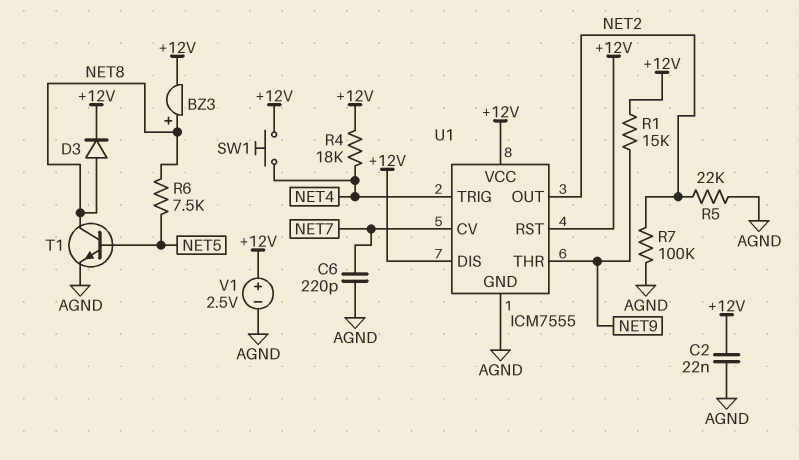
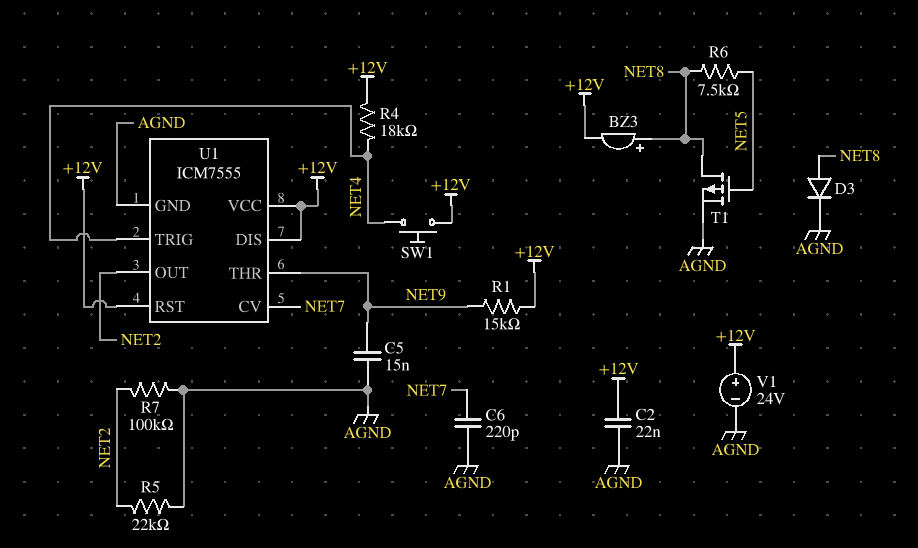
C5: none -> 15nF (AGND, NET9)
D3: diode (A NET8, K +12V) -> diode (A NET8, K AGND)
T1: NPN (B NET5, C NET8, E AGND) -> PMOS (G NET5, D NET8, S AGND)
V1: 2.5V (plus +12V, minus AGND) -> 24V (plus +12V, minus AGND)

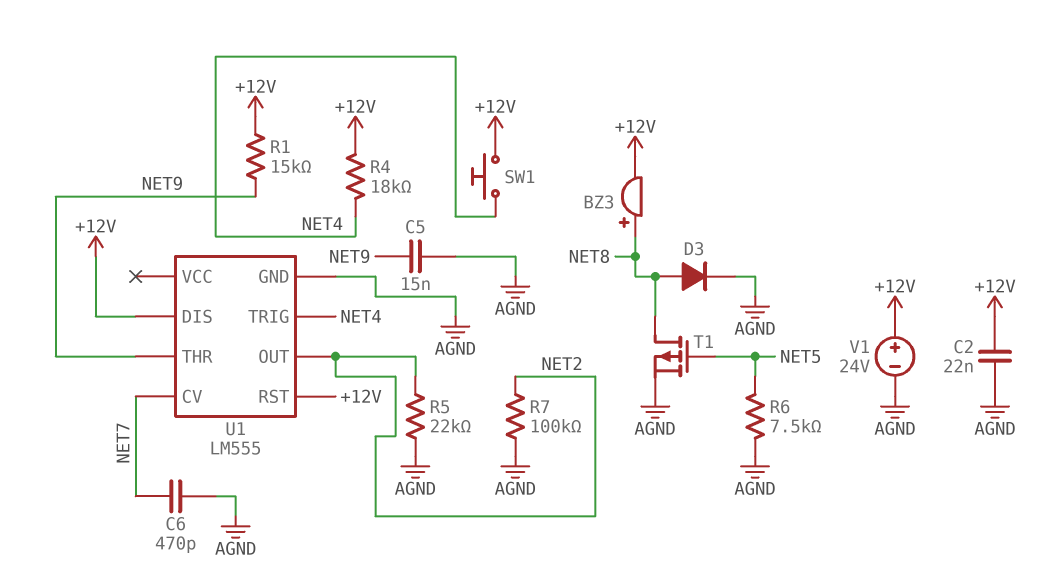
C6: 220pF (AGND, NET7) -> 470pF (AGND, NET7)
R6: 7.5k (NET5, NET8) -> 7.5k (AGND, NET5)
U1: ICM7555 -> LM555
U1 pin VCC: +12V -> none

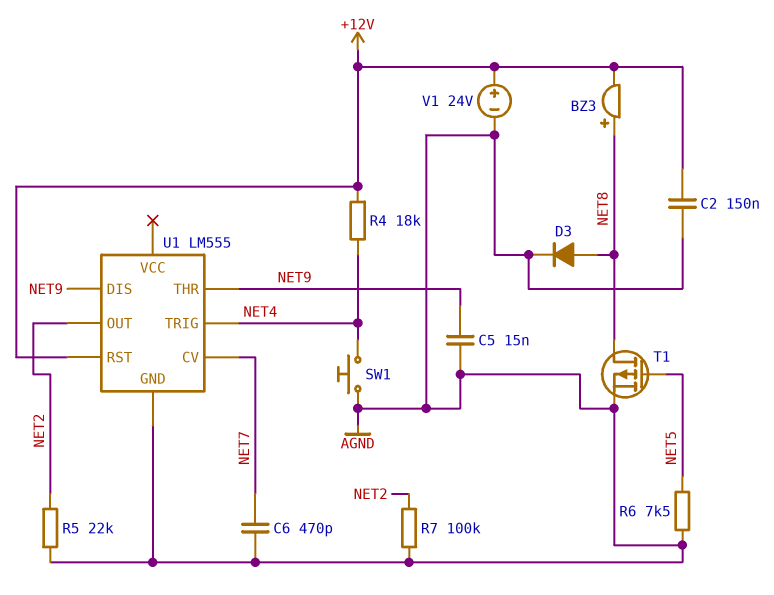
C2: 22nF (+12V, AGND) -> 150nF (+12V, AGND)
R1: 15k (+12V, NET9) -> none
SW1: button (+12V, NET4) -> button (AGND, NET4)
U1 pin DIS: +12V -> NET9

